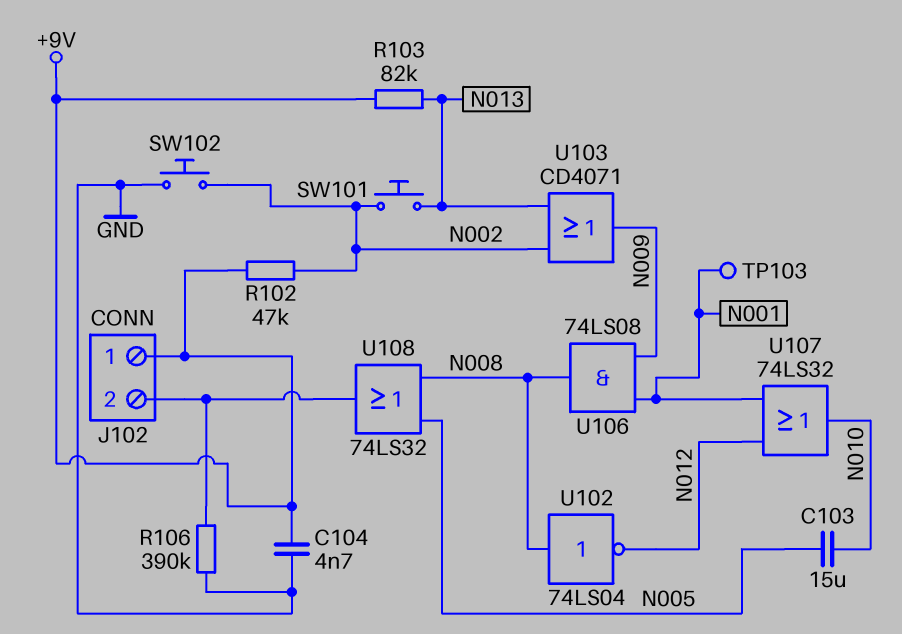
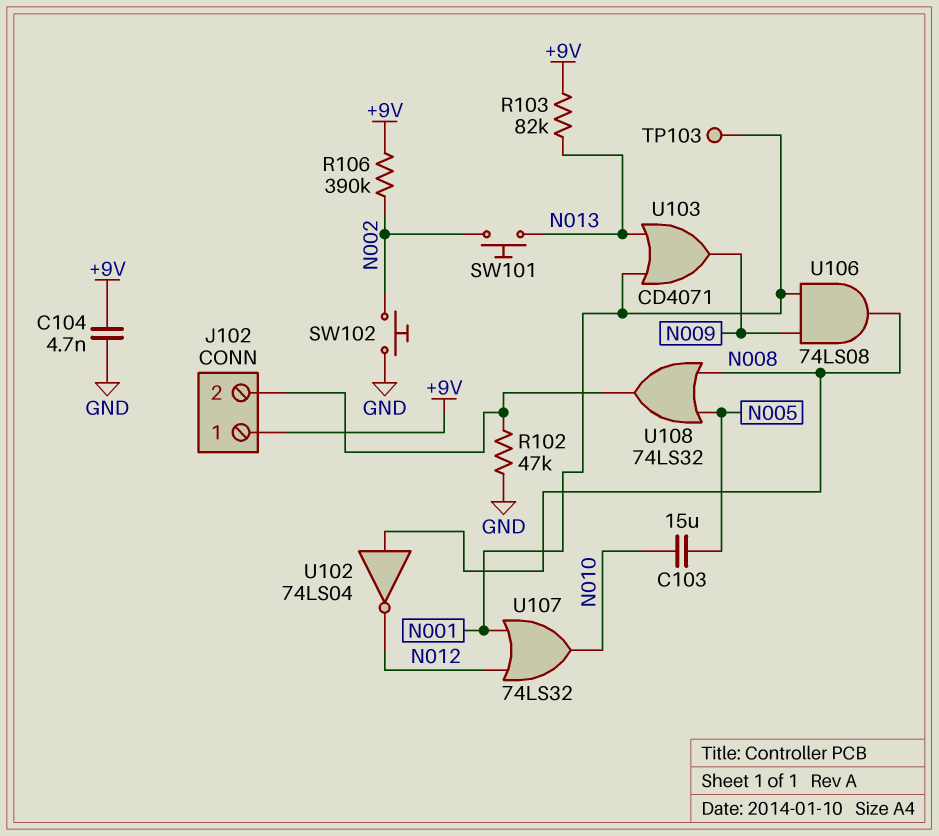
R102: 47k (+9V, N002) -> 47k (GND, J102/2)
R106: 390k (GND, J102/2) -> 390k (+9V, N002)
U103: OR CD4071 (in N002, in N013, out N009) -> OR CD4071 (in N001, in N013, out N009)

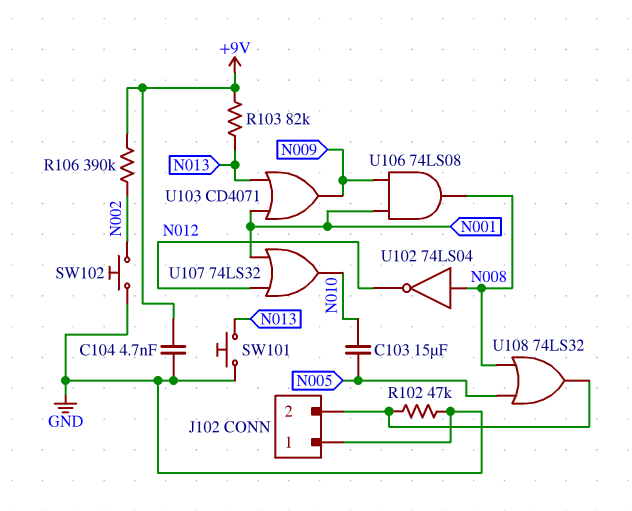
J102 pin 1: +9V -> GND
SW101: button (N002, N013) -> button (GND, N013)
TP103: test point (N001) -> none

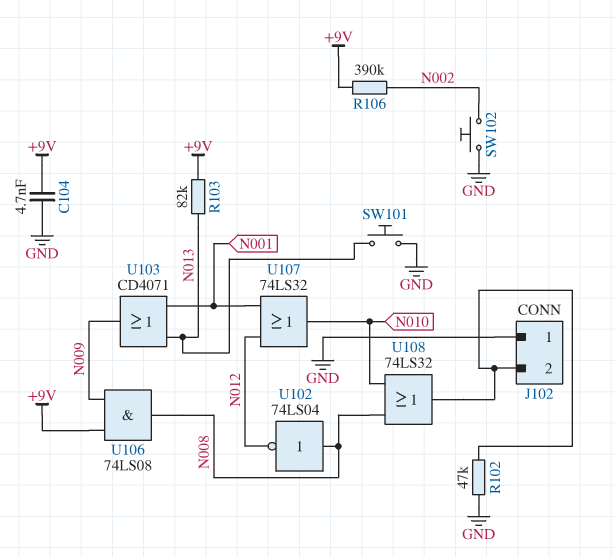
C103: 15uF (N005, N010) -> none
U106: AND 74LS08 (in N001, in N009, out N008) -> AND 74LS08 (in +9V, in N009, out N008)
U108: OR 74LS32 (in N005, in N008, out J102/2) -> OR 74LS32 (in N008, in N010, out J102/2)

